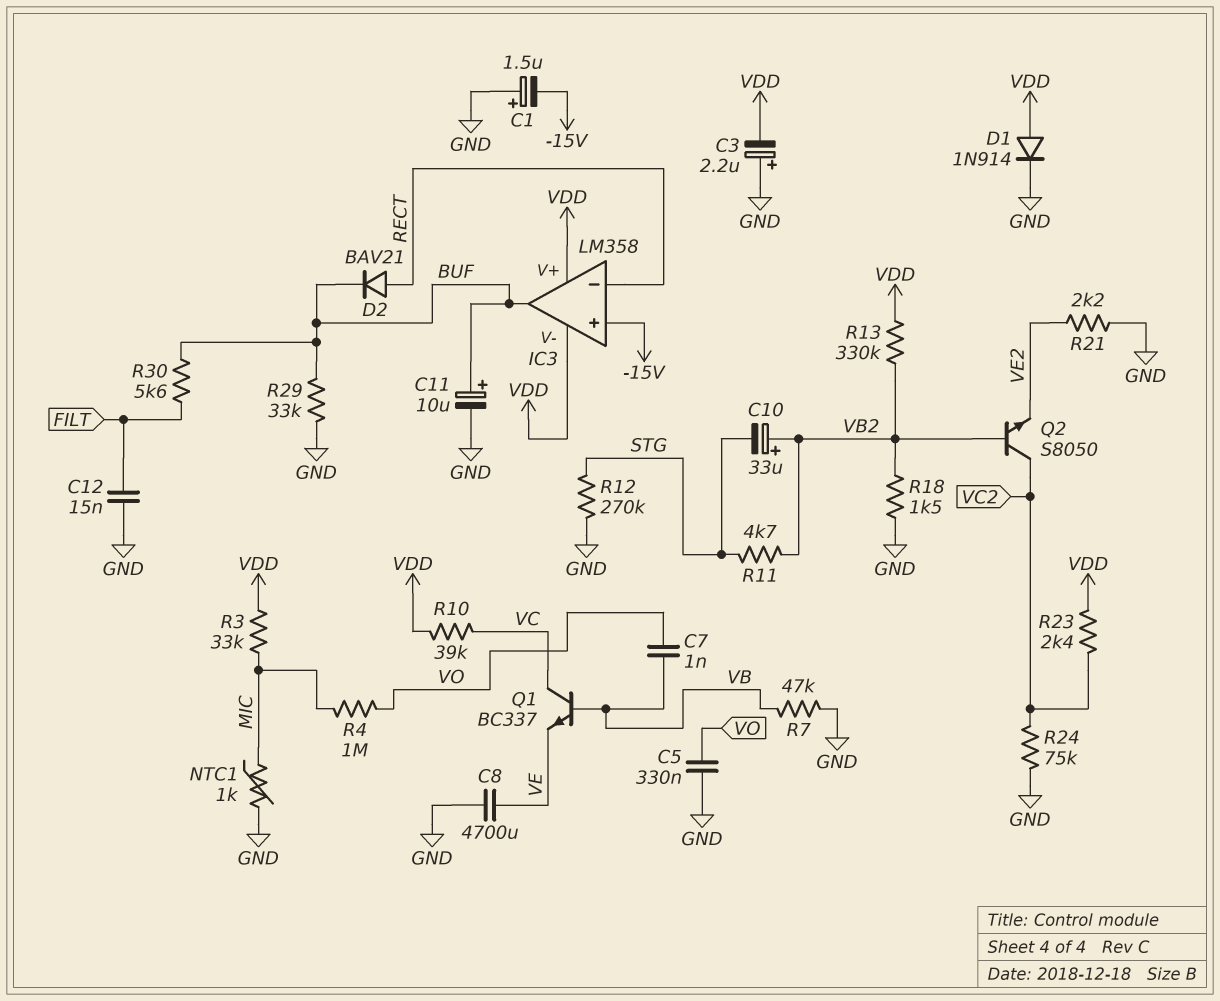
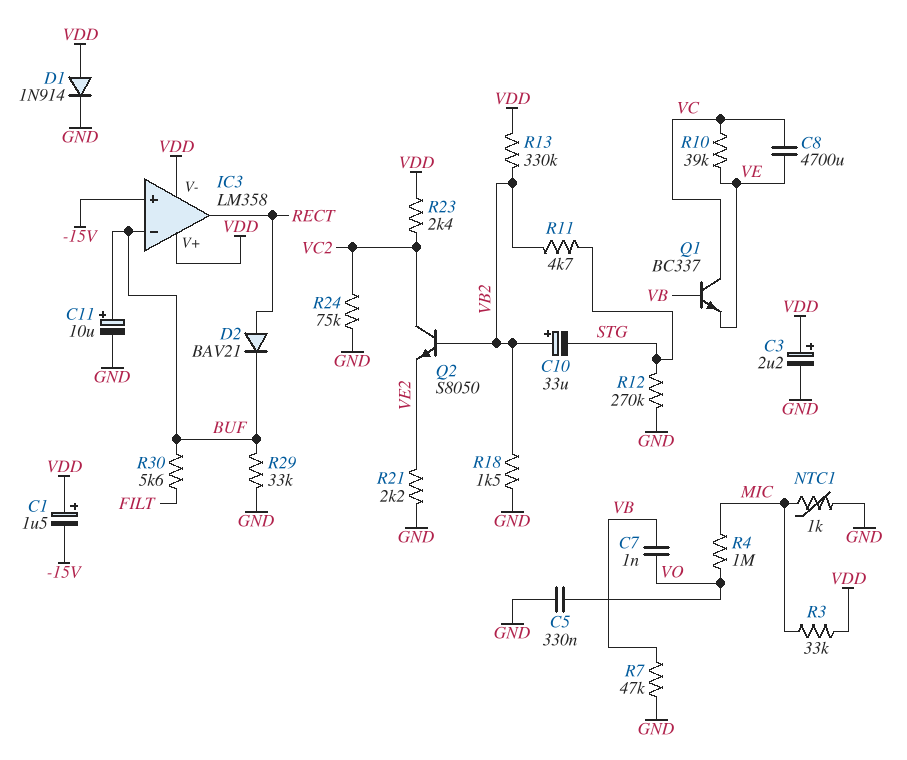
C1: 1.5uF (plus GND, minus -15V) -> 1.5uF (plus VDD, minus -15V)
C3: 2.2uF (plus GND, minus VDD) -> 2.2uF (plus VDD, minus GND)
C8: 4700uF (GND, VE) -> 4700uF (VC, VE)
C12: 15nF (FILT, GND) -> none
IC3 pin in-: RECT -> BUF
IC3 pin out: BUF -> RECT
R10: 39k (VC, VDD) -> 39k (VC, VE)

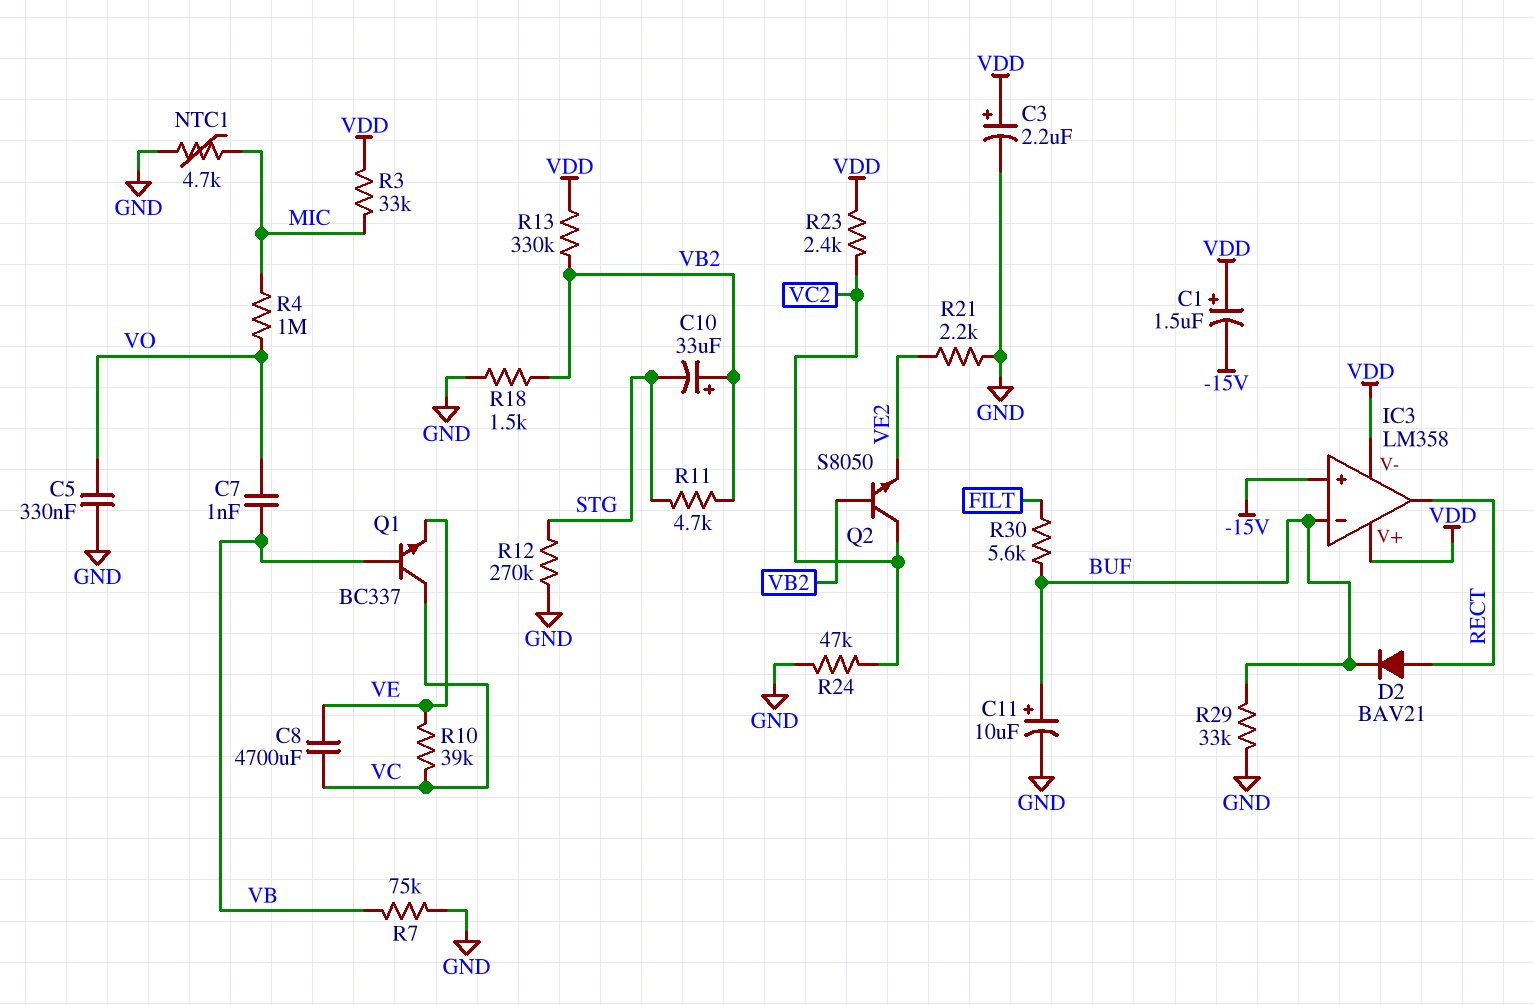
D1: diode 1N914 (A VDD, K GND) -> none
NTC1: 1k (GND, MIC) -> 4.7k (GND, MIC)
R7: 47k (GND, VB) -> 75k (GND, VB)
R24: 75k (GND, VC2) -> 47k (GND, VC2)

